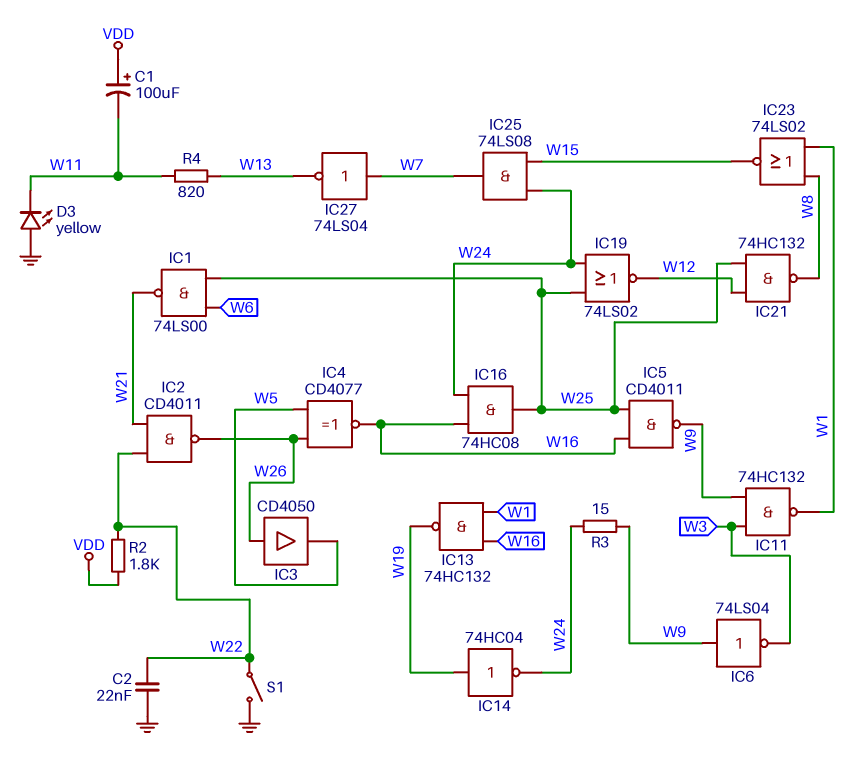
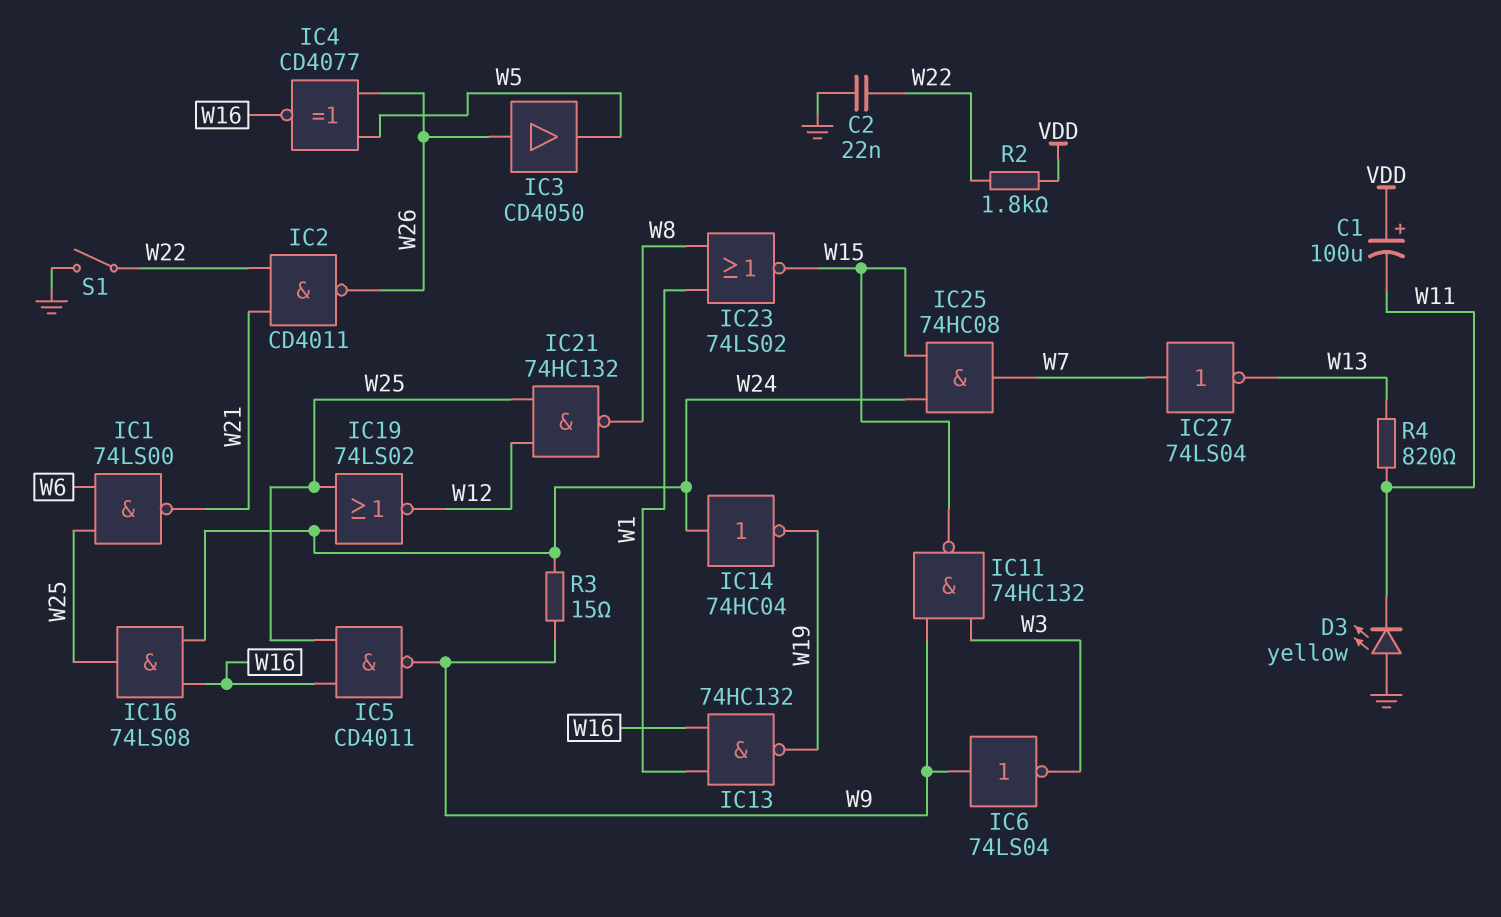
IC11: NAND 74HC132 (in W3, in W9, out W1) -> NAND 74HC132 (in W3, in W9, out W15)
IC14: NOT 74HC04 (in W19, out W24) -> NOT 74HC04 (in W24, out W19)
IC16: AND 74HC08 (in W16, in W24, out W25) -> AND 74LS08 (in W16, in W24, out W25)
IC25: AND 74LS08 (in W15, in W24, out W7) -> AND 74HC08 (in W15, in W24, out W7)

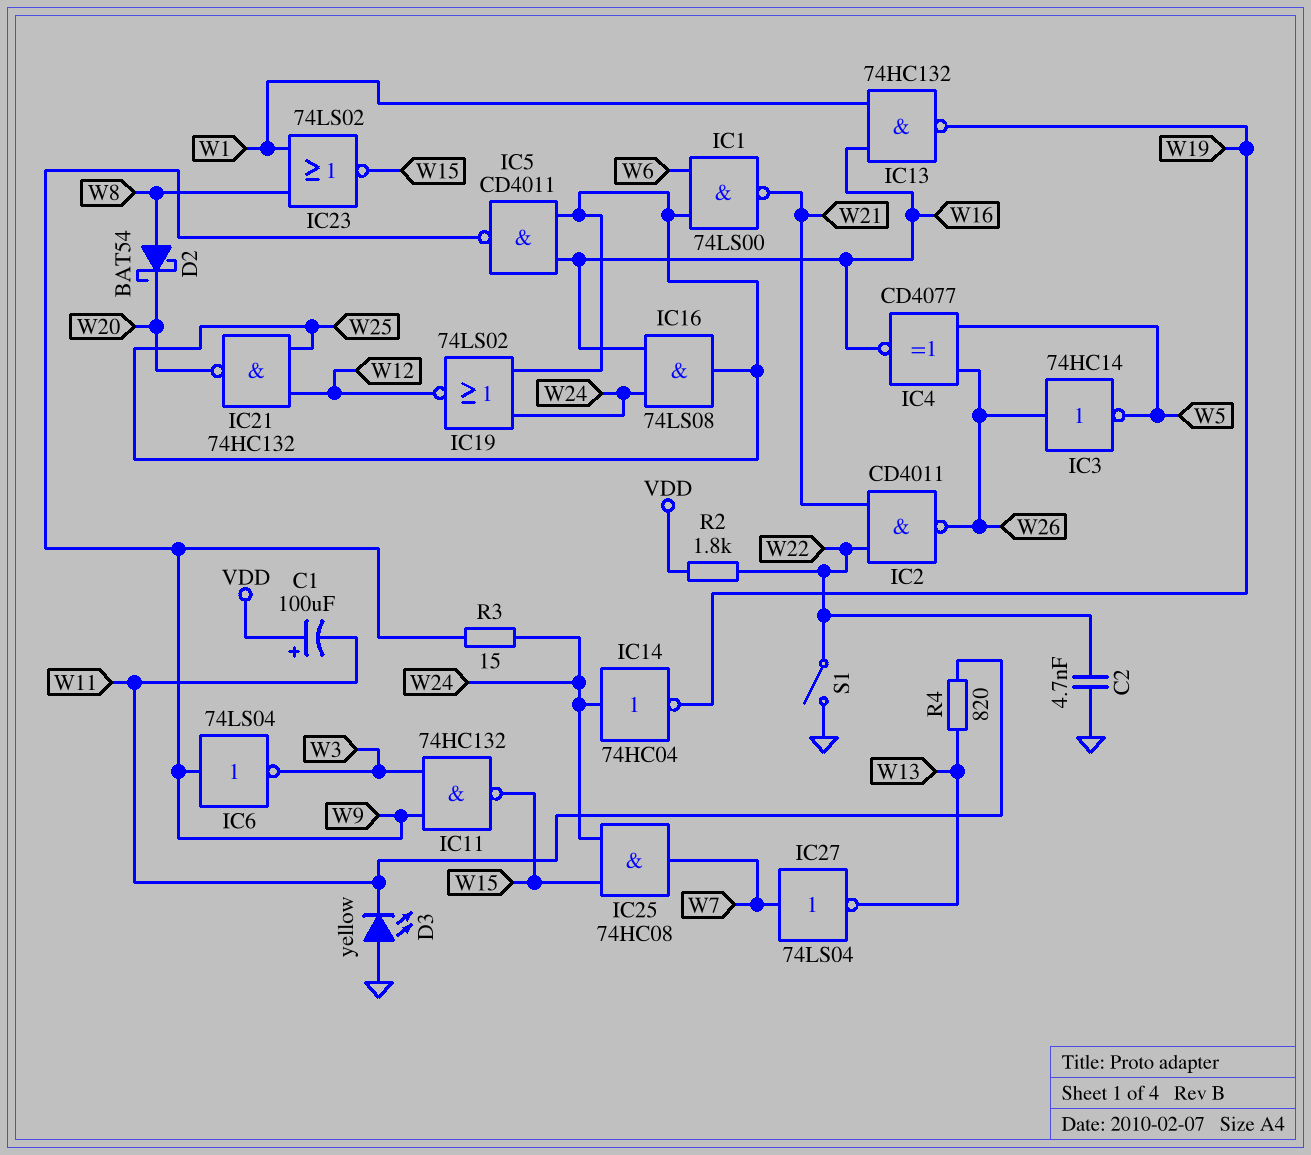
C2: 22nF (GND, W22) -> 4.7nF (GND, W22)
D2: none -> schottky BAT54 (A W8, K W20)
IC3: buffer CD4050 (in W26, out W5) -> NOT 74HC14 (in W26, out W5)
IC21: NAND 74HC132 (in W12, in W25, out W8) -> NAND 74HC132 (in W12, in W25, out W20)

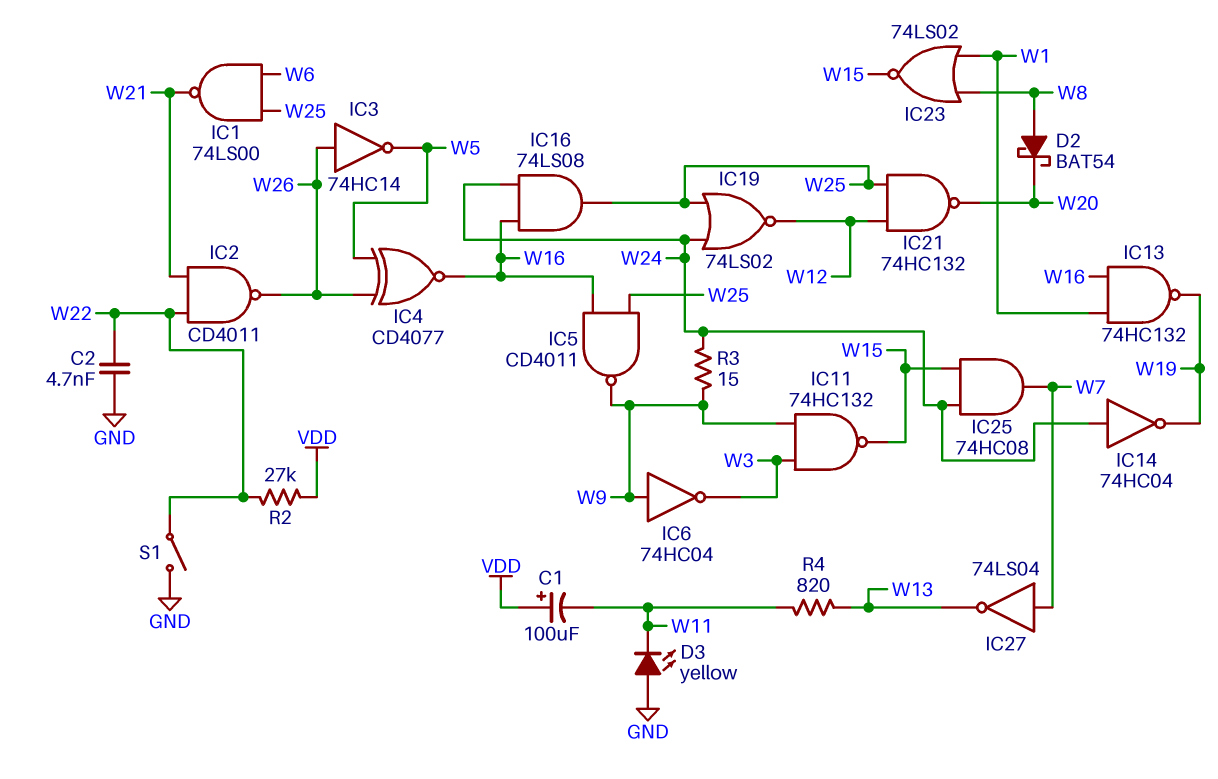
IC6: NOT 74LS04 (in W9, out W3) -> NOT 74HC04 (in W9, out W3)
R2: 1.8k (VDD, W22) -> 27k (VDD, W22)

